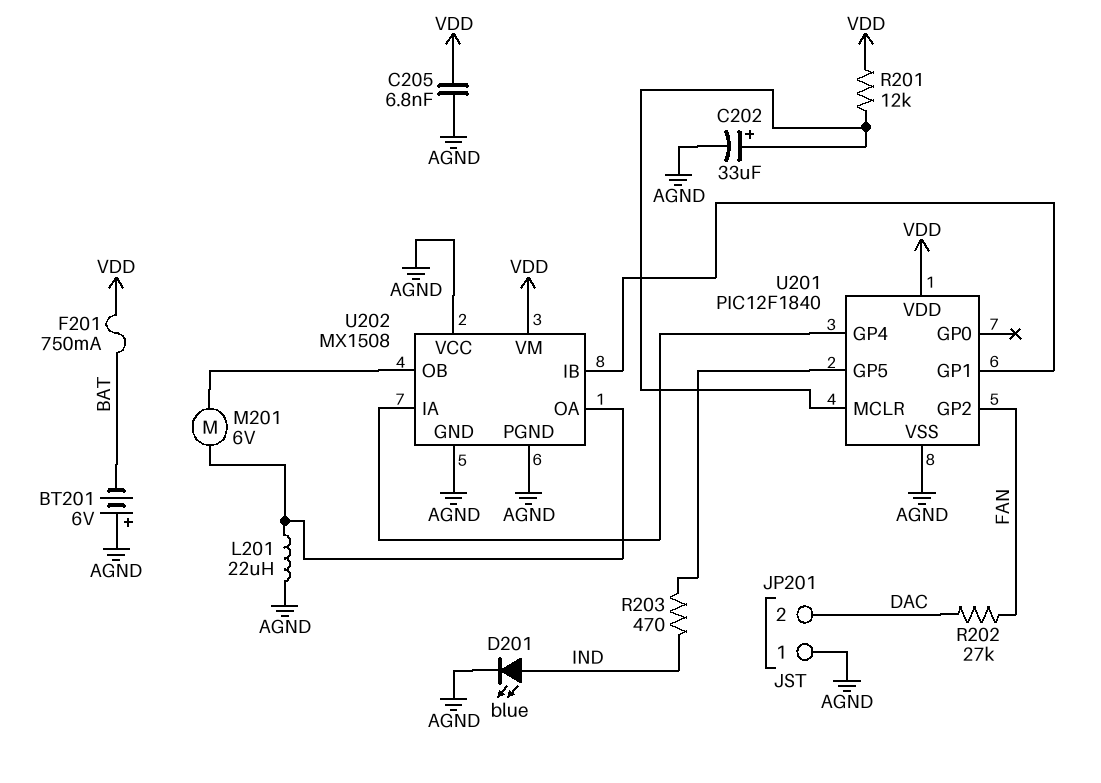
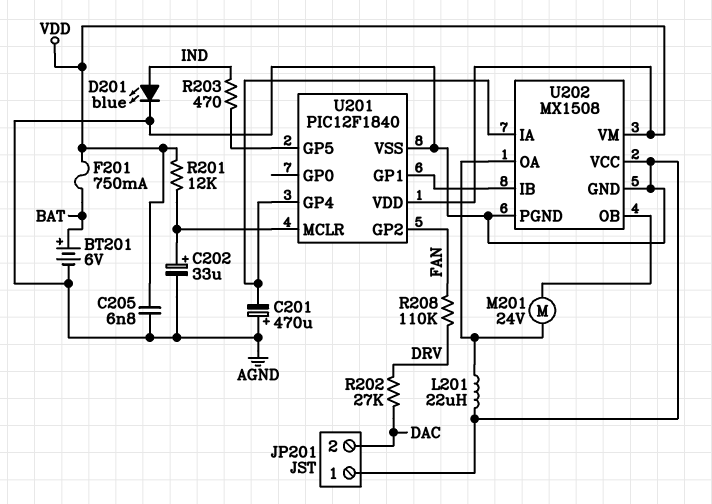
BT201: 6V (plus AGND, minus BAT) -> 6V (plus BAT, minus AGND)
C201: none -> 470uF (plus AGND, minus U201/GP4)
M201: motor 6V (U202/OA, U202/OB) -> motor 24V (U202/OA, U202/OB)
R202: 27k (DAC, FAN) -> 27k (DAC, DRV)
R208: none -> 110k (DRV, FAN)

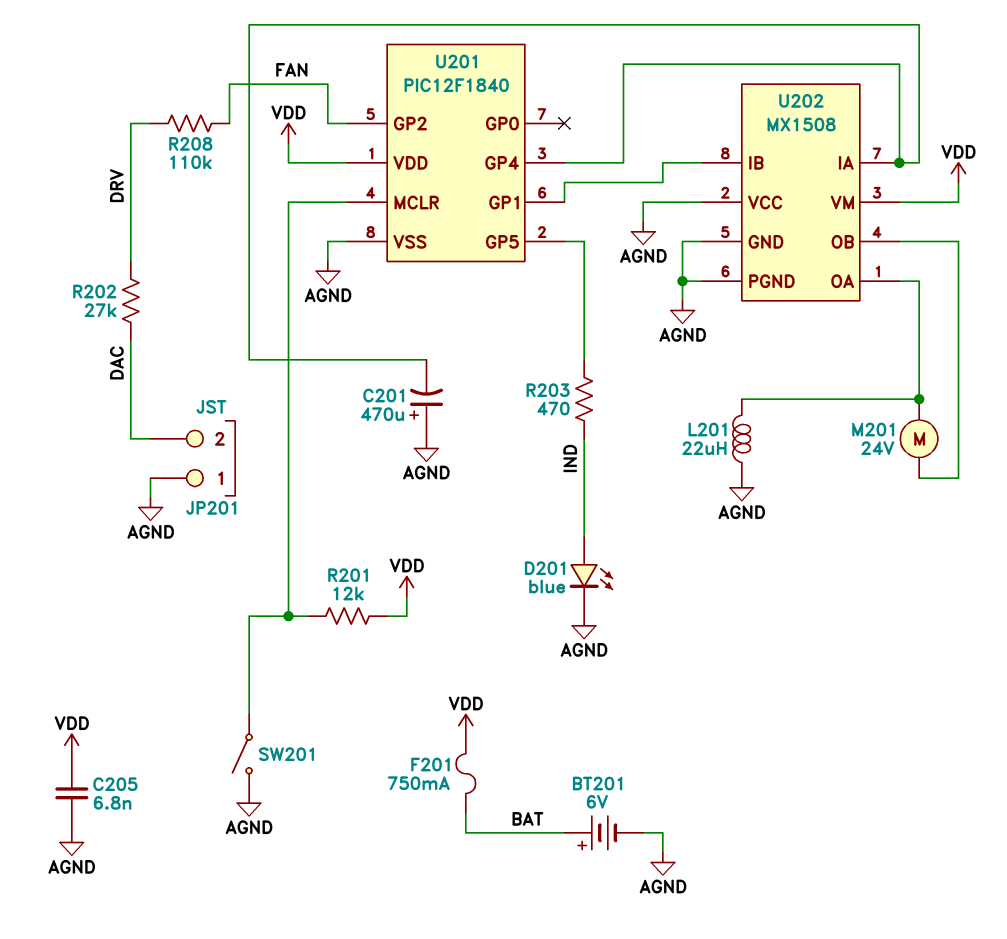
C202: 33uF (plus U201/MCLR, minus AGND) -> none
SW201: none -> switch (AGND, U201/MCLR)

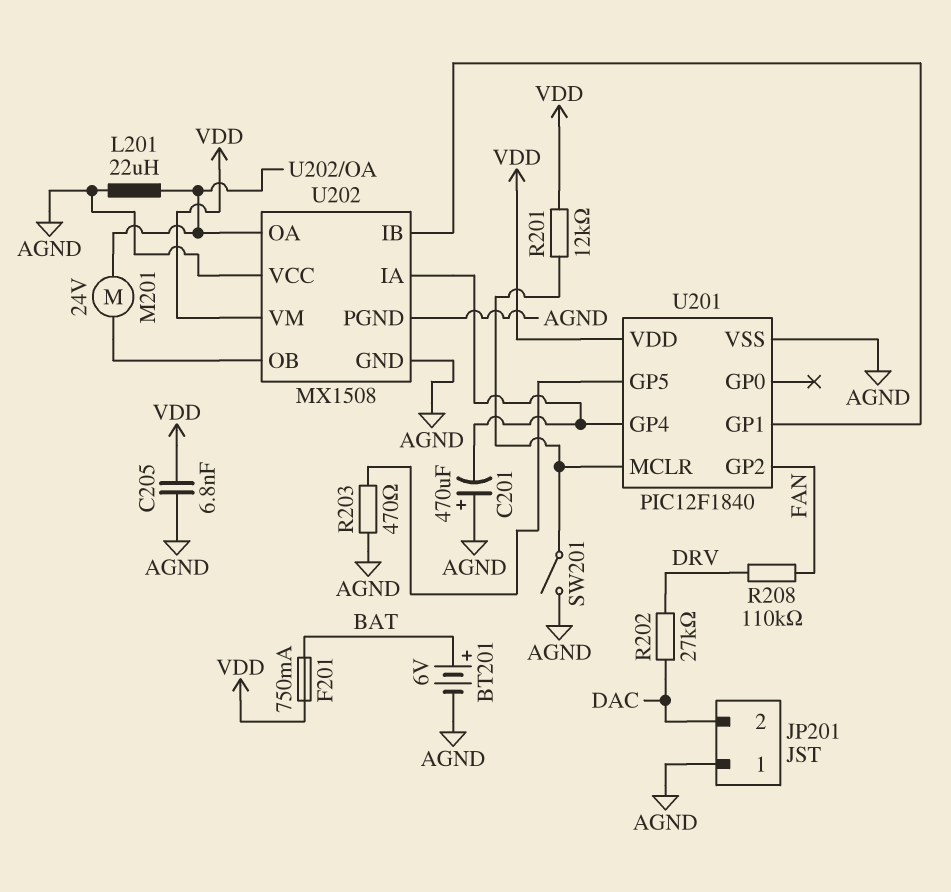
D201: LED blue (A IND, K AGND) -> none
R203: 470 (IND, U201/GP5) -> 470 (AGND, U201/GP5)

